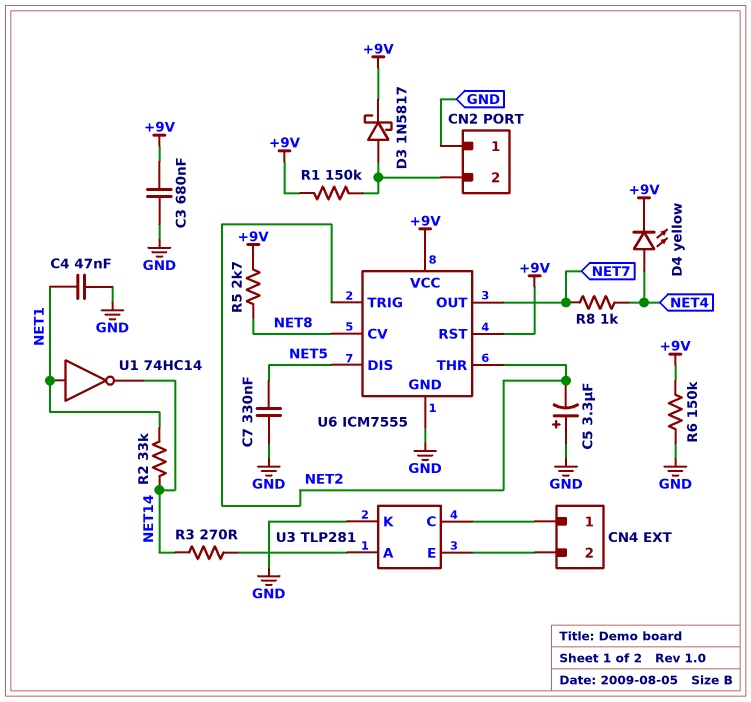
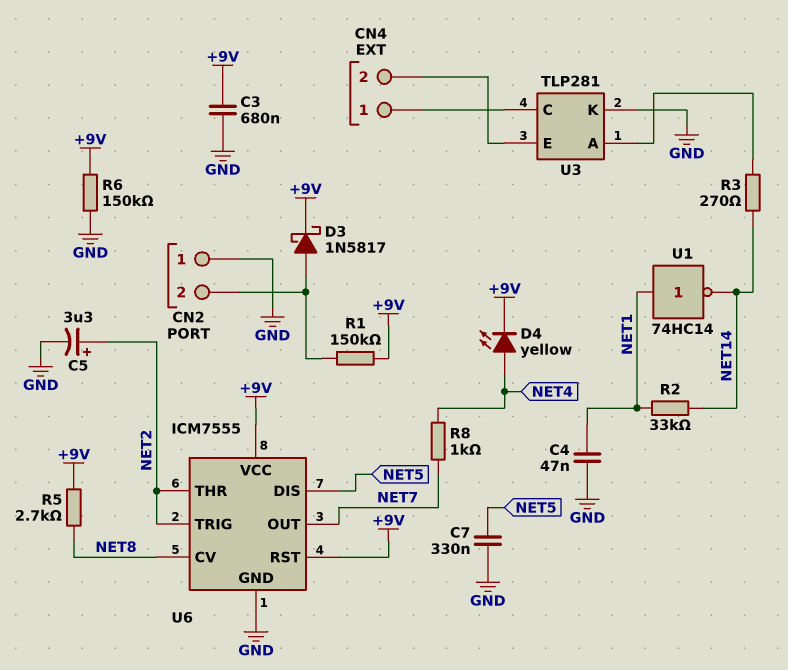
C5: 3.3uF (plus GND, minus NET2) -> 3.3uF (plus NET2, minus GND)

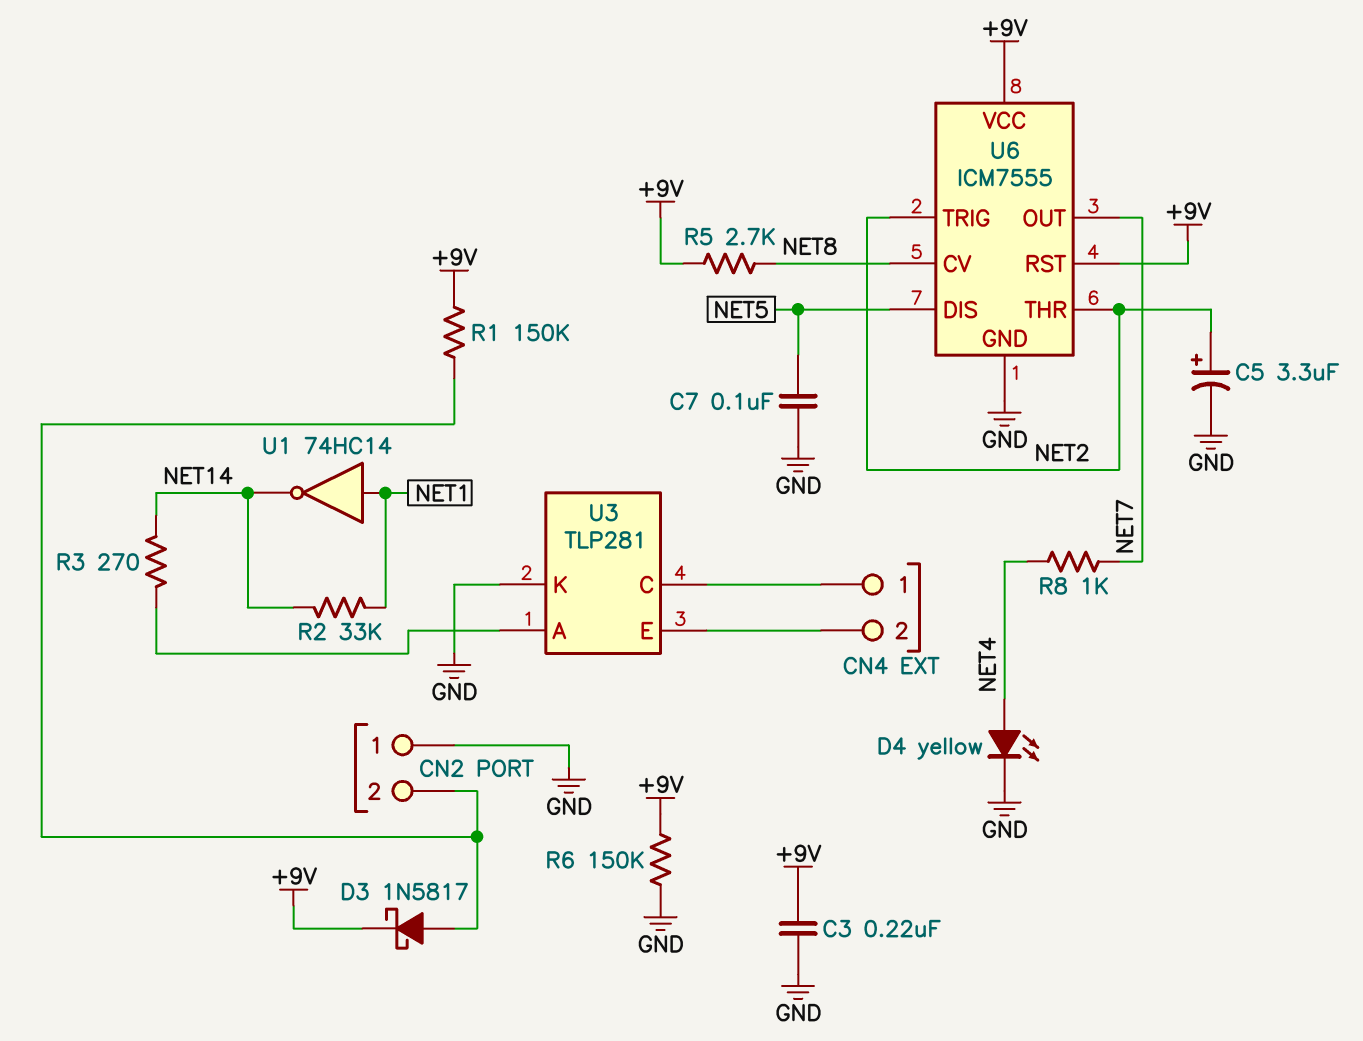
C3: 680nF (+9V, GND) -> 220nF (+9V, GND)
C4: 47nF (GND, NET1) -> none
C7: 330nF (GND, NET5) -> 100nF (GND, NET5)
D4: LED yellow (A NET4, K +9V) -> LED yellow (A NET4, K GND)

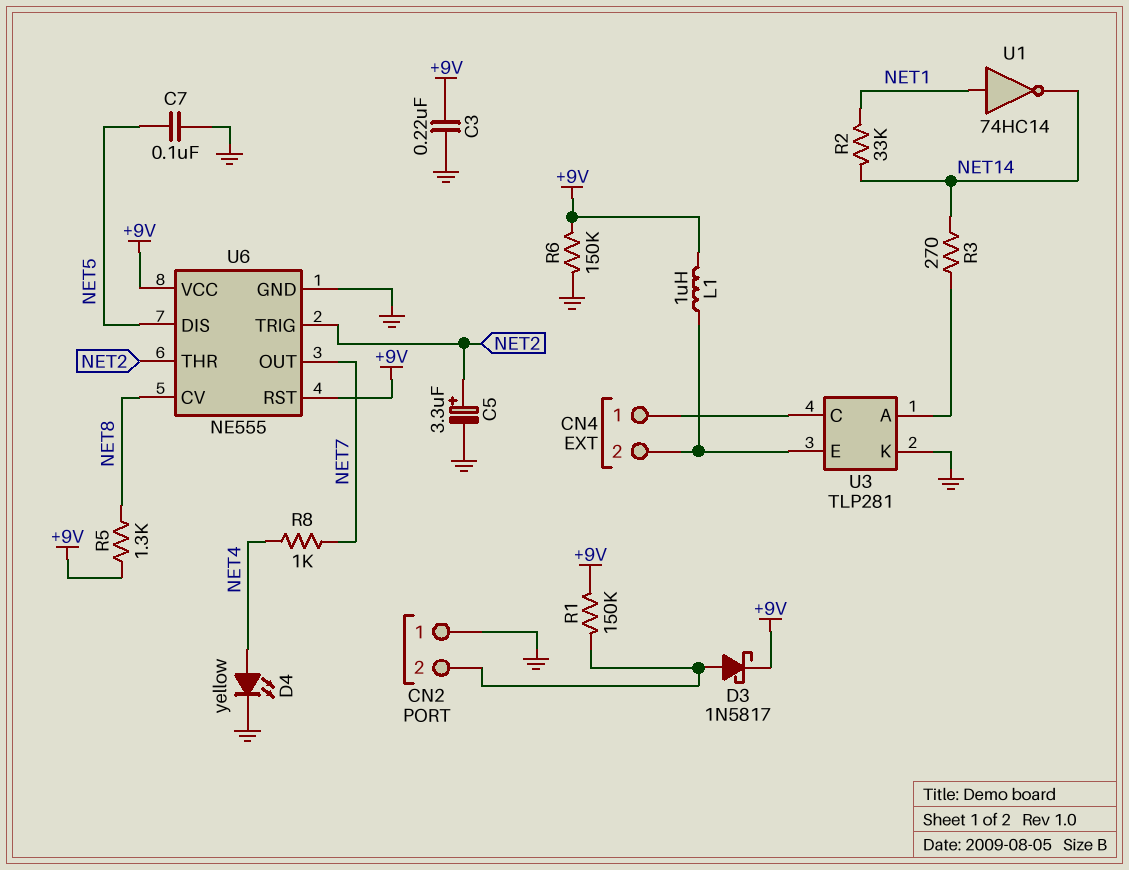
L1: none -> 1uH (+9V, CN4/2)
R5: 2.7k (+9V, NET8) -> 1.3k (+9V, NET8)
U6: ICM7555 -> NE555

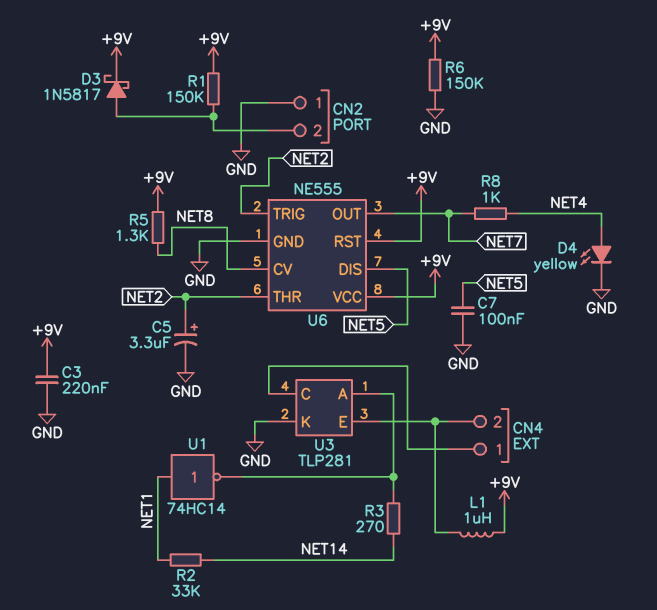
U1: NOT 74HC14 (in NET1, out NET14) -> NOT 74HC14 (in NET1, out U3/A)

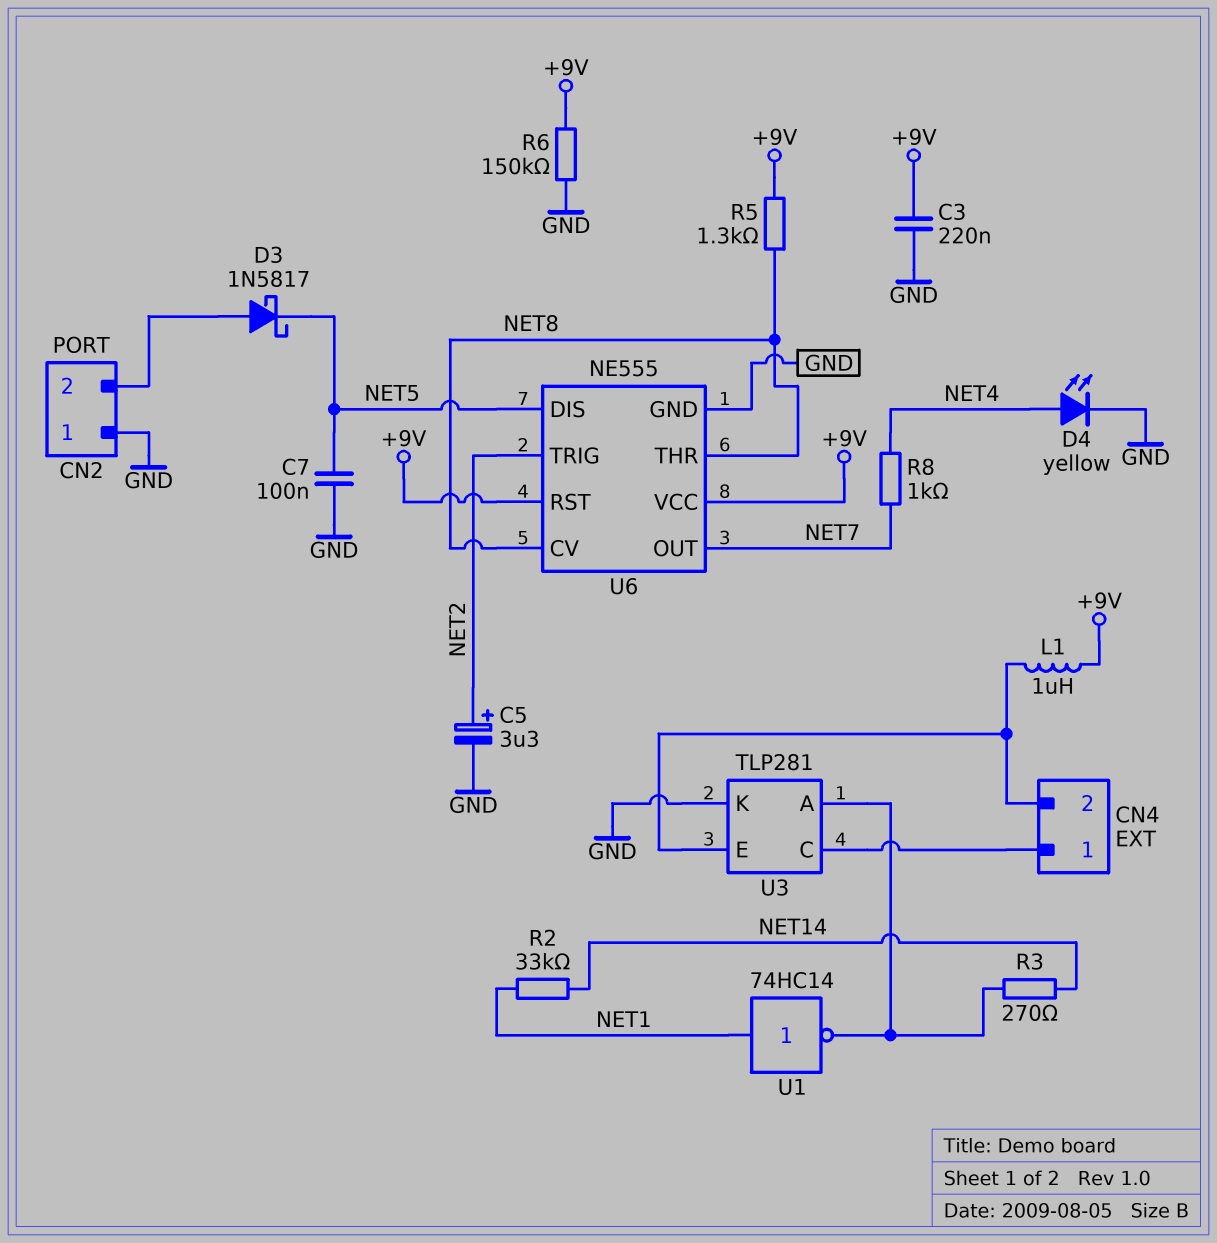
D3: schottky 1N5817 (A CN2/2, K +9V) -> schottky 1N5817 (A CN2/2, K NET5)
R1: 150k (+9V, CN2/2) -> none
U6 pin THR: NET2 -> NET8

